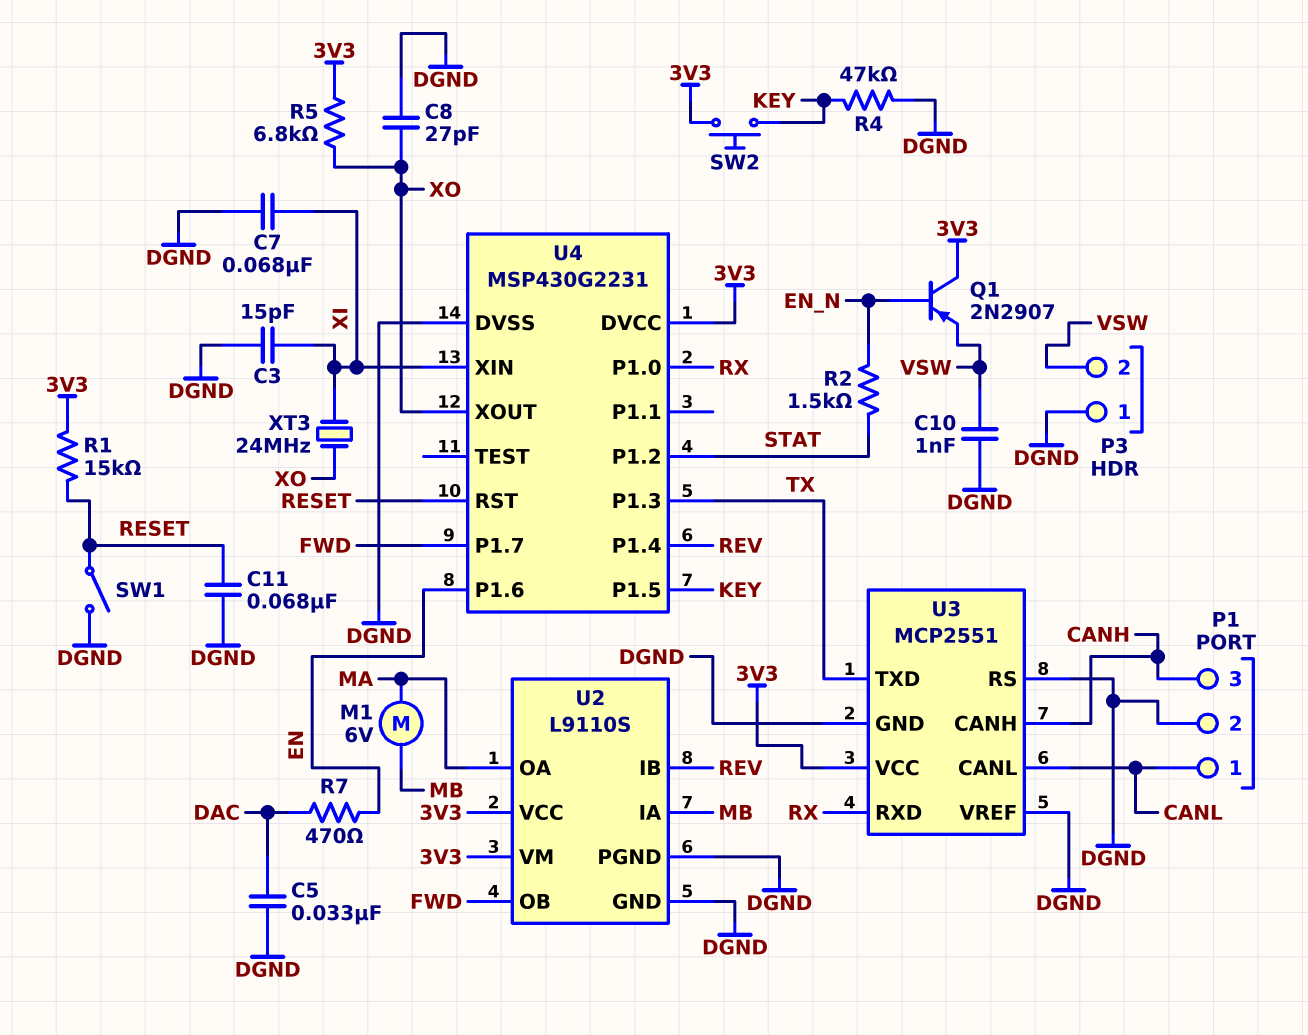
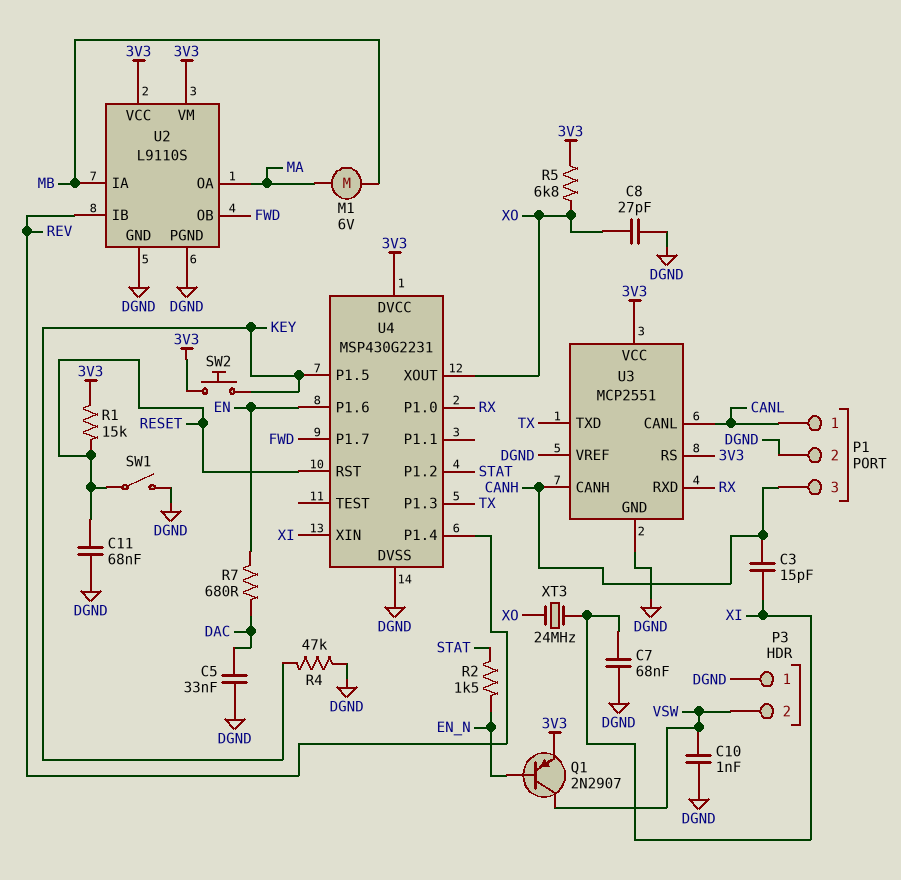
C3: 15pF (DGND, XI) -> 15pF (CANH, XI)
Q1: PNP 2N2907 (B EN_N, C 3V3, E VSW) -> PNP 2N2907 (B EN_N, C VSW, E 3V3)
R7: 470 (DAC, EN) -> 680 (DAC, EN)
U3 pin RS: DGND -> 3V3

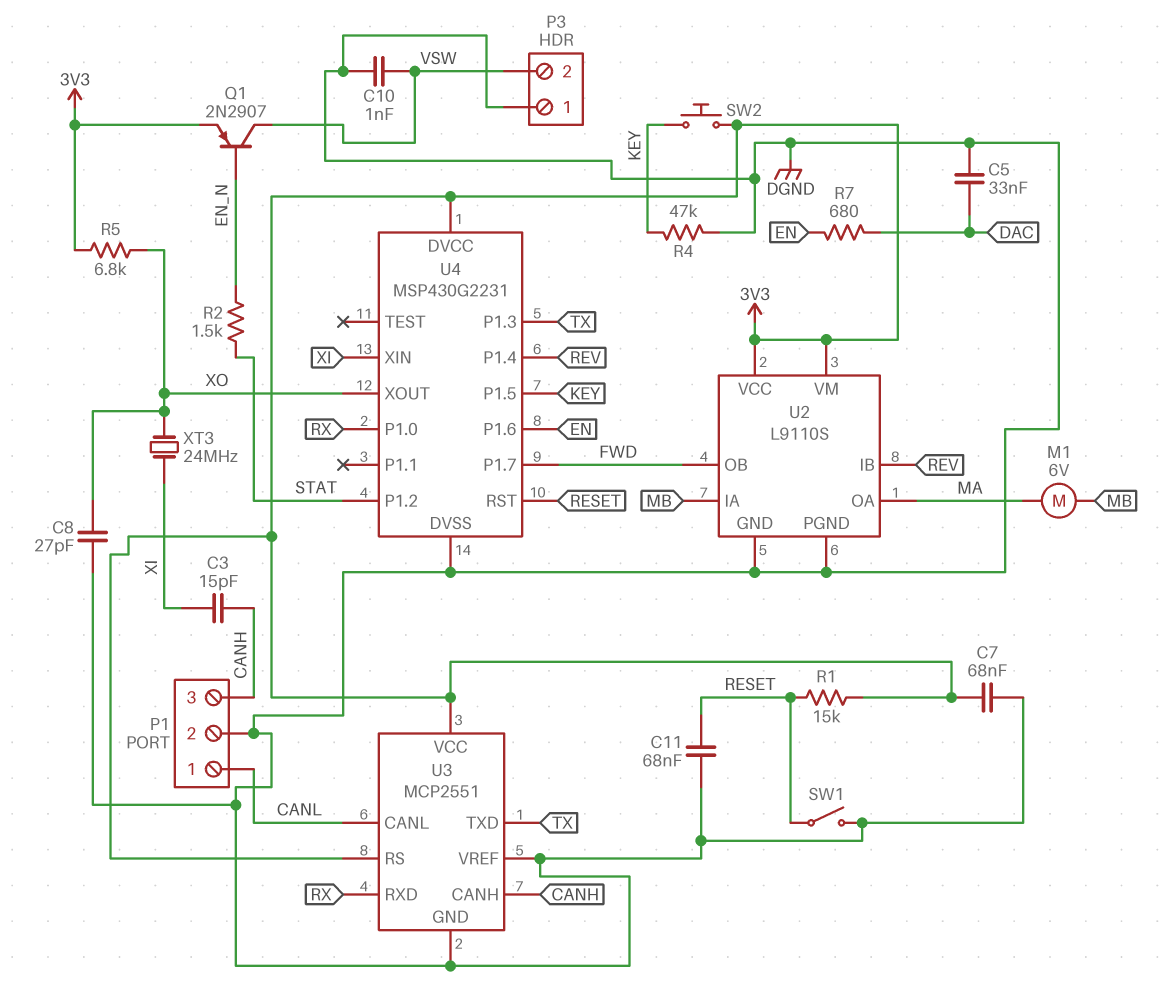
C7: 68nF (DGND, XI) -> 68nF (3V3, DGND)

